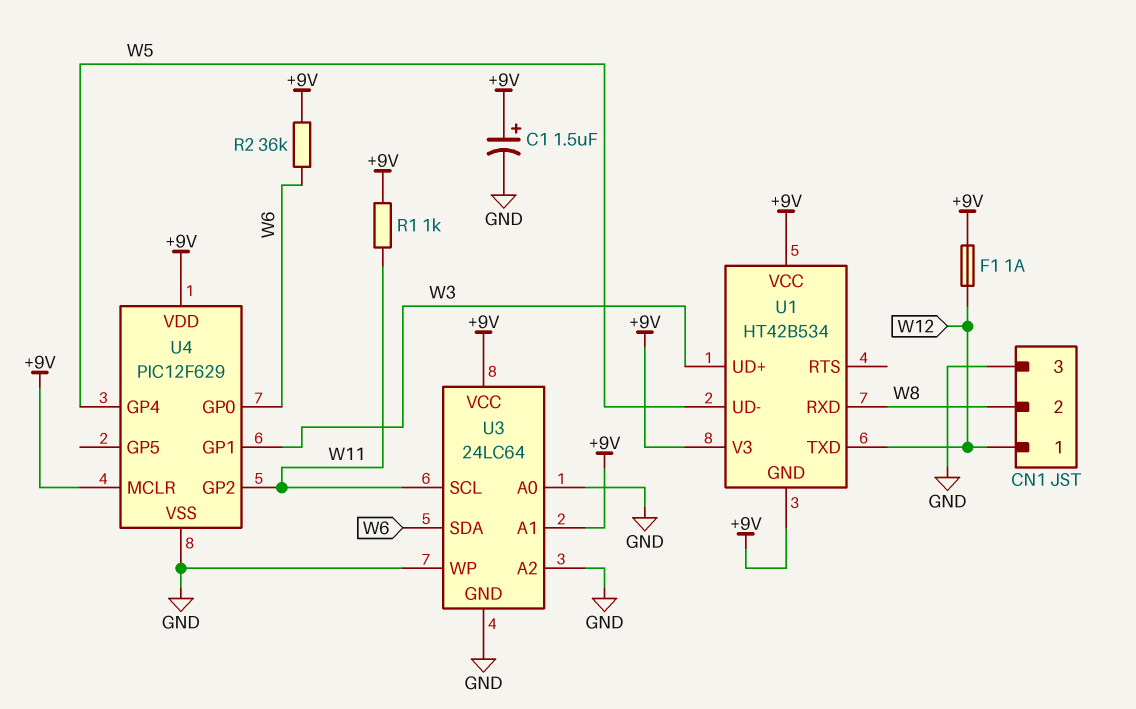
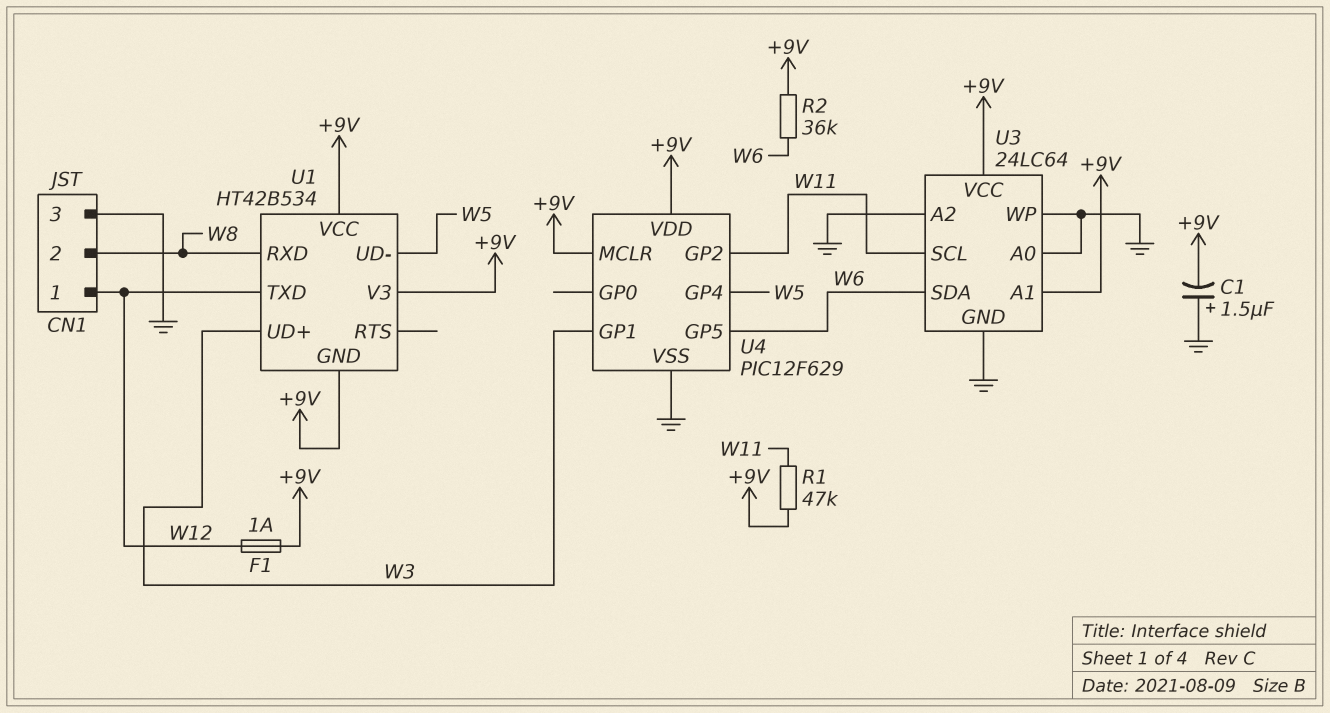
C1: 1.5uF (plus +9V, minus GND) -> 1.5uF (plus GND, minus +9V)
R1: 1k (+9V, W11) -> 47k (+9V, W11)
U4 pin GP0: W6 -> none
U4 pin GP5: none -> W6

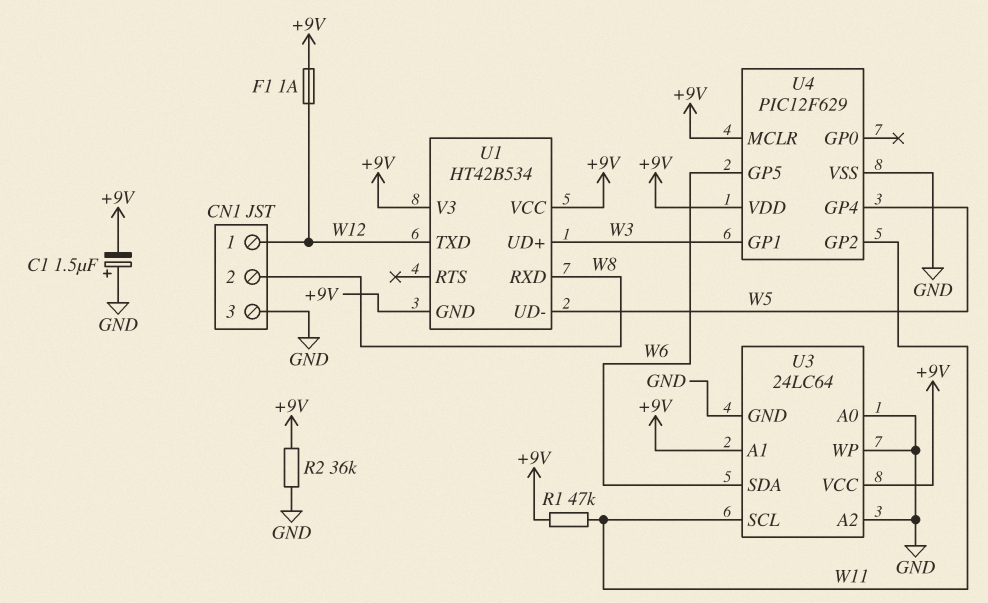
R2: 36k (+9V, W6) -> 36k (+9V, GND)

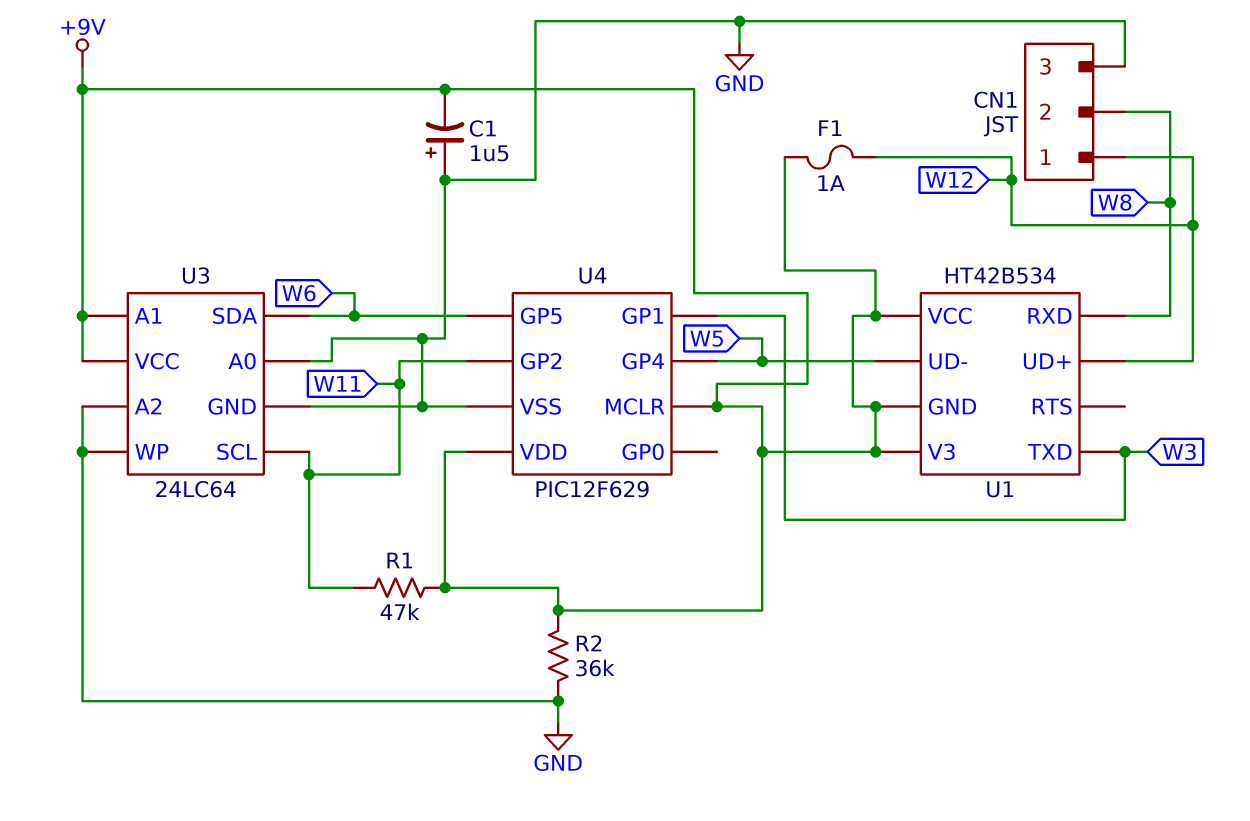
U1 pin TXD: W12 -> W3
U1 pin UD+: W3 -> W12

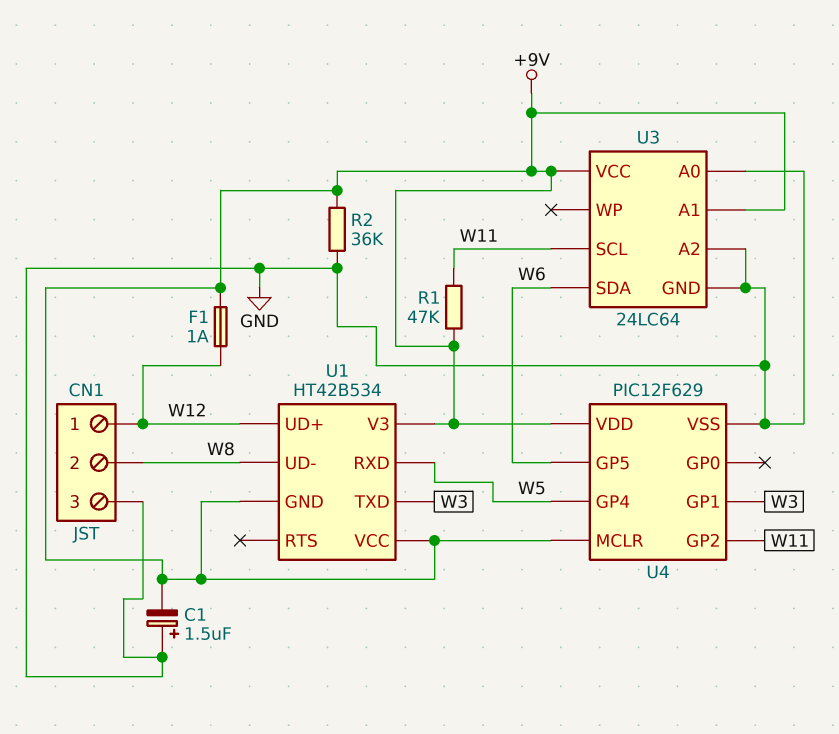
U1 pin RXD: W8 -> W5
U1 pin UD-: W5 -> W8
U3 pin WP: GND -> none

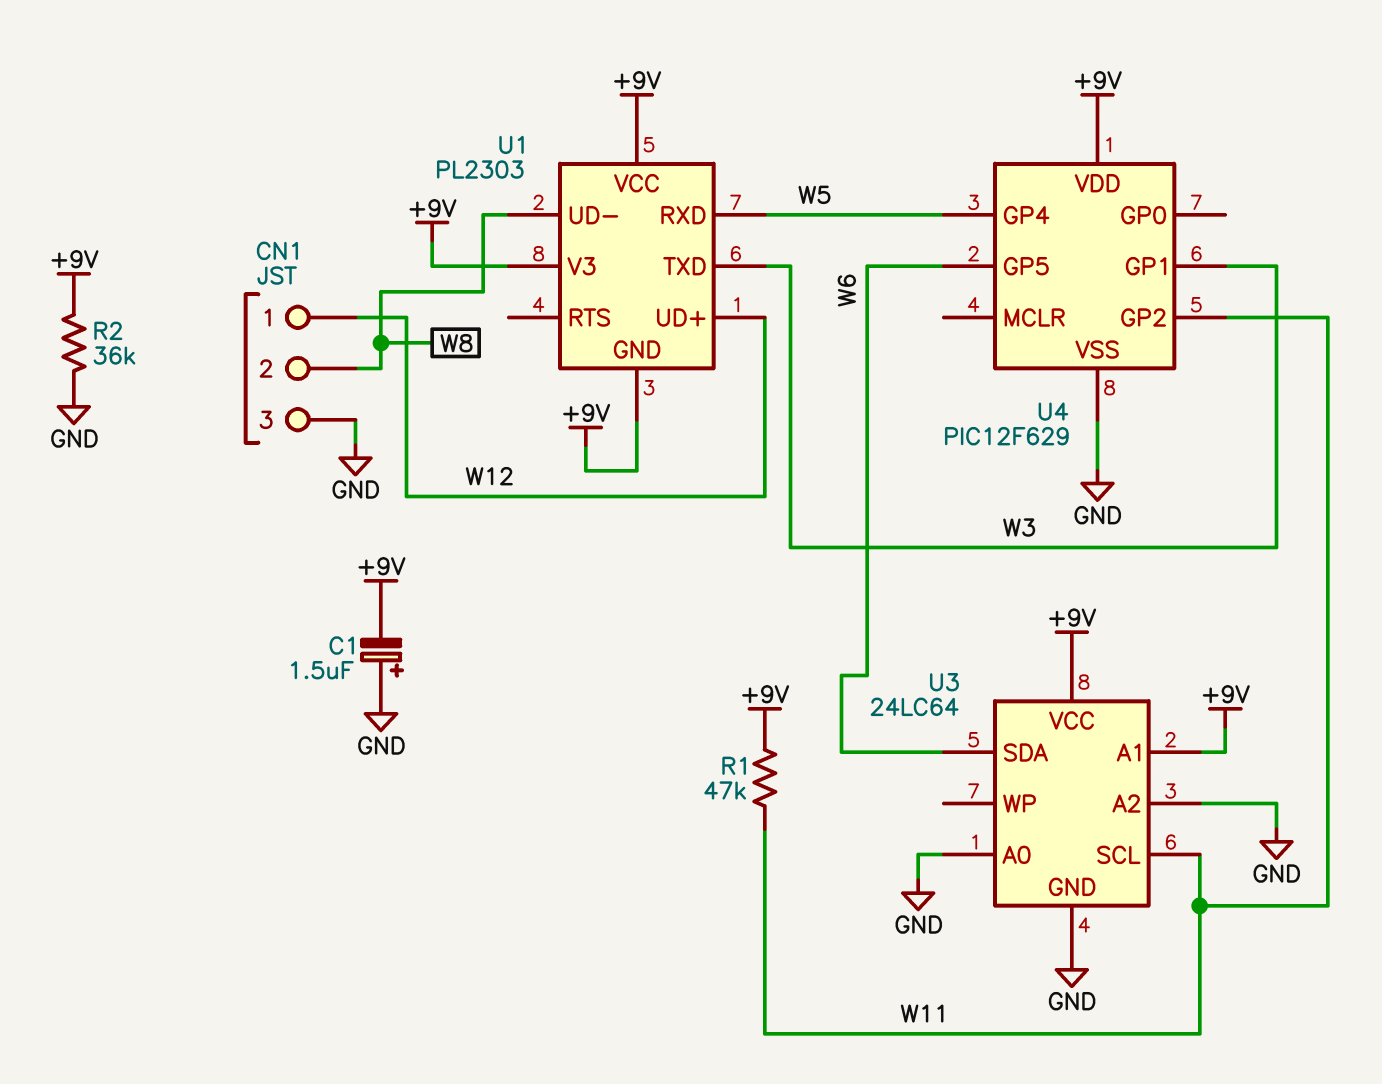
F1: 1A (+9V, W12) -> none
U1: HT42B534 -> PL2303
U4 pin MCLR: +9V -> none

